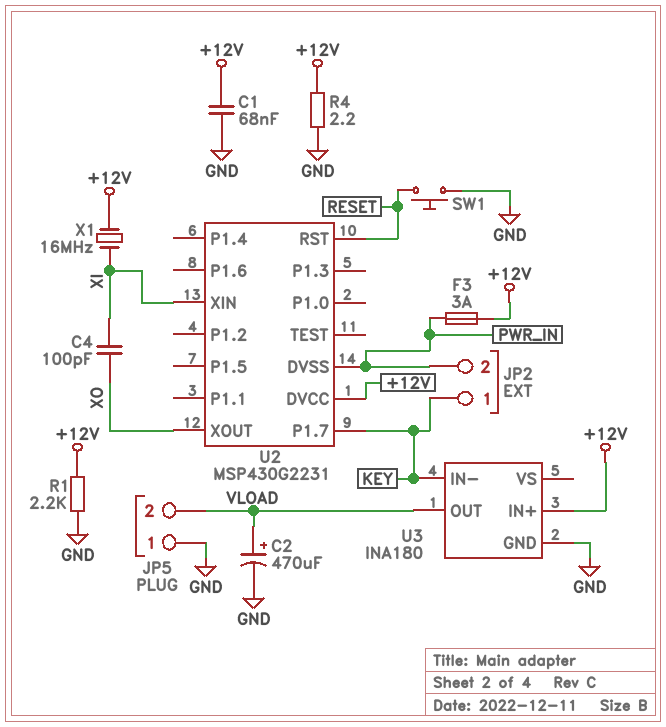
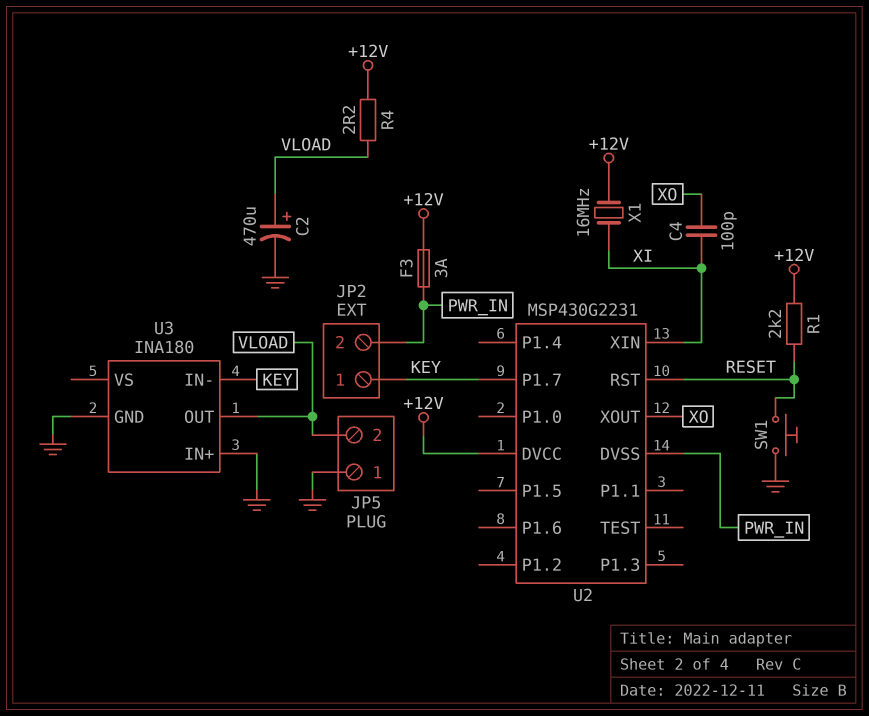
C1: 68nF (+12V, GND) -> none
R1: 2.2k (+12V, GND) -> 2.2k (+12V, RESET)
R4: 2.2 (+12V, GND) -> 2.2 (+12V, VLOAD)
U3 pin IN+: +12V -> GND

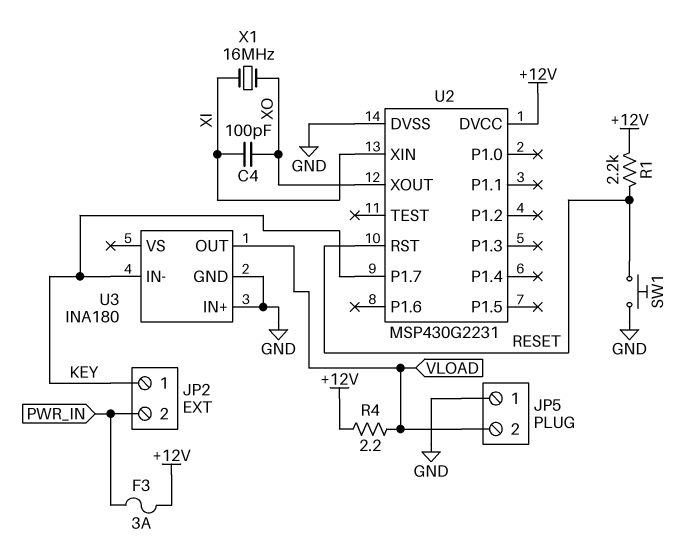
C2: 470uF (plus VLOAD, minus GND) -> none
U2 pin DVSS: PWR_IN -> GND
X1: 16MHz (+12V, XI) -> 16MHz (XI, XO)

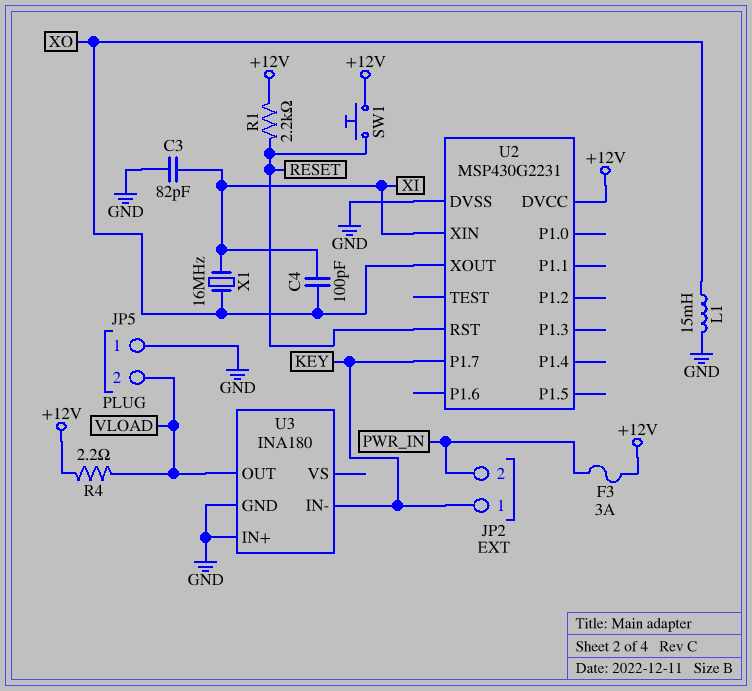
C3: none -> 82pF (GND, XI)
L1: none -> 15mH (GND, XO)
SW1: button (GND, RESET) -> button (+12V, RESET)

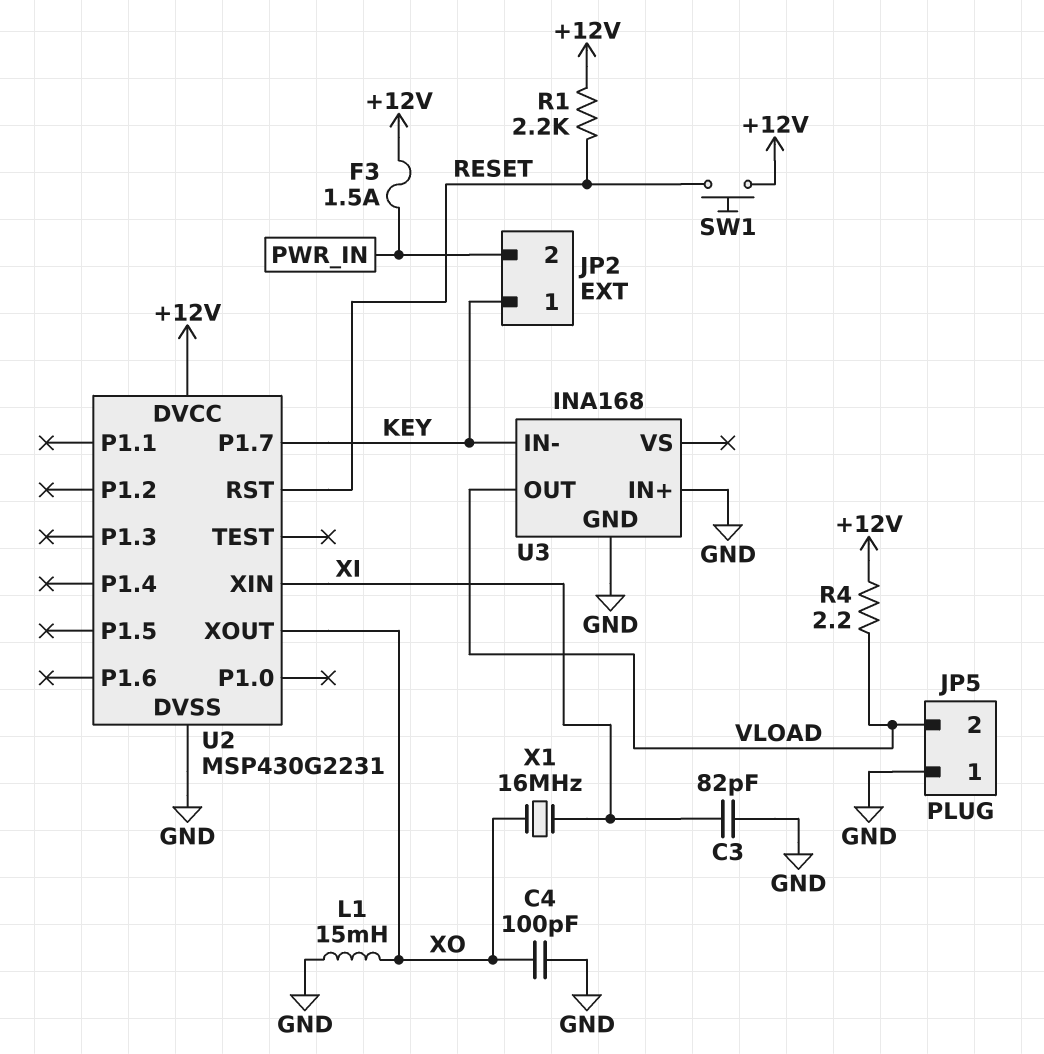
C4: 100pF (XI, XO) -> 100pF (GND, XO)
F3: 3A (+12V, PWR_IN) -> 1.5A (+12V, PWR_IN)
U3: INA180 -> INA168

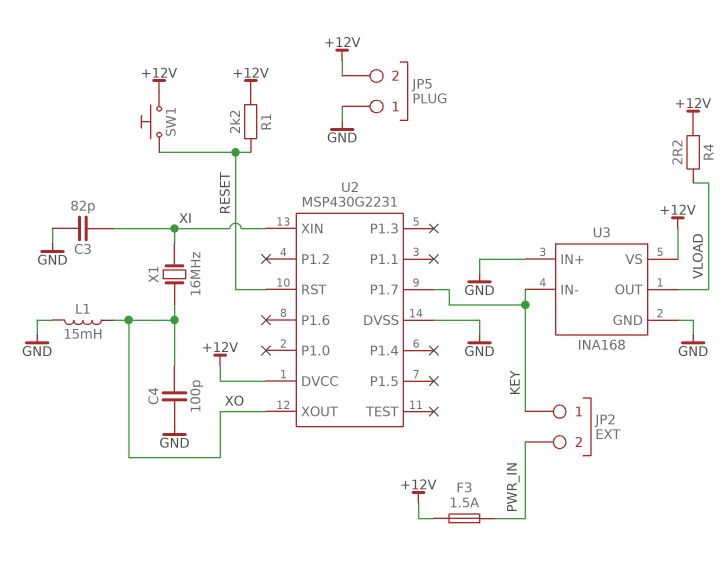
JP5 pin 2: VLOAD -> +12V
U3 pin VS: none -> +12V

